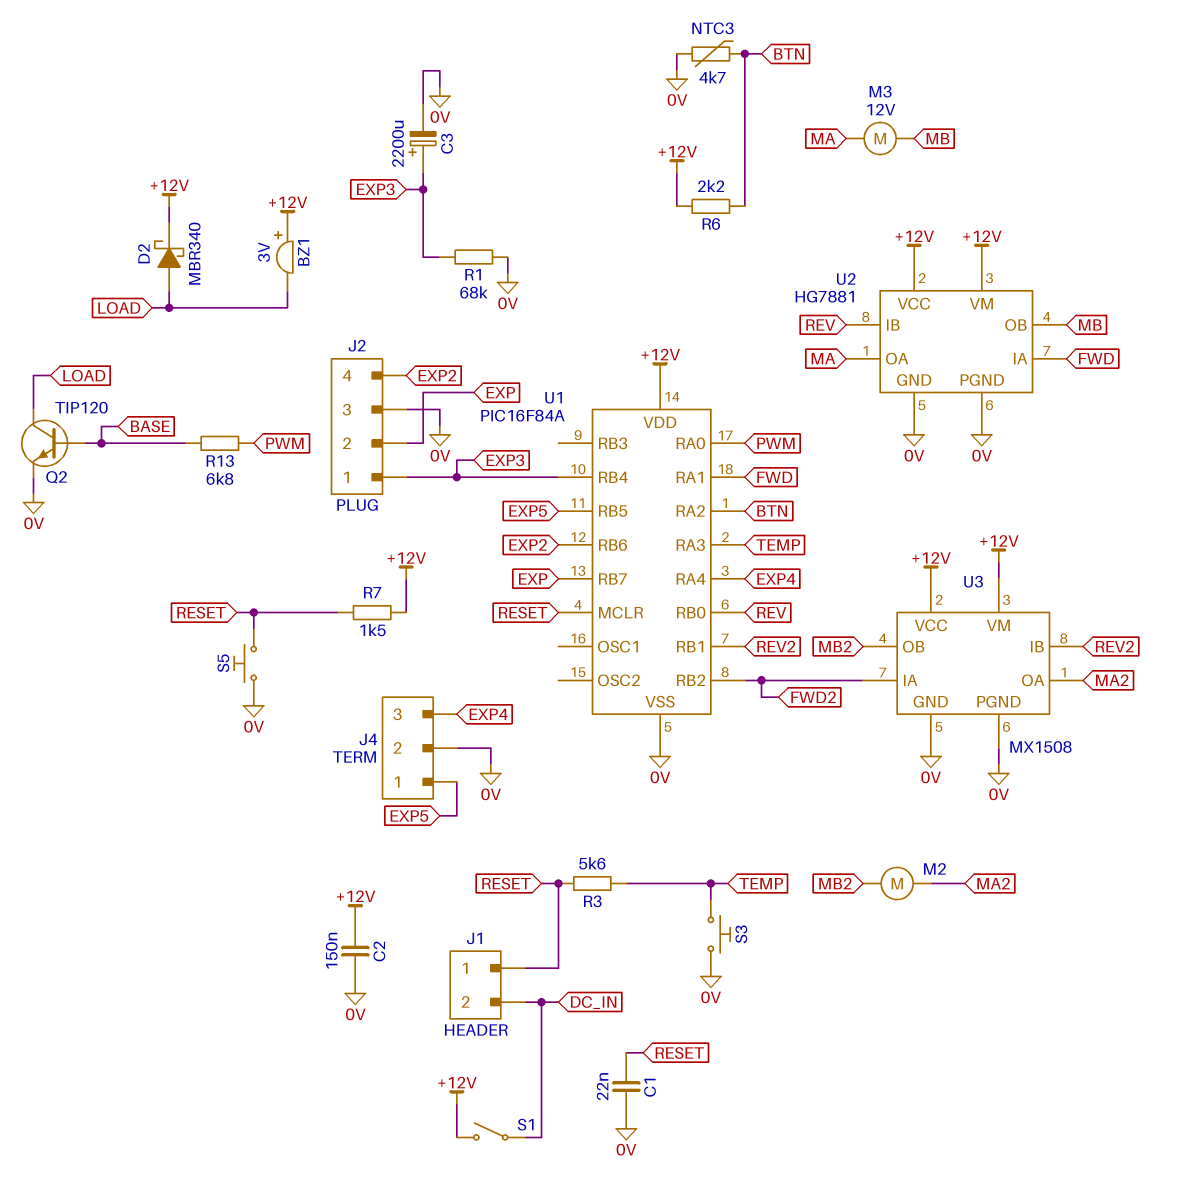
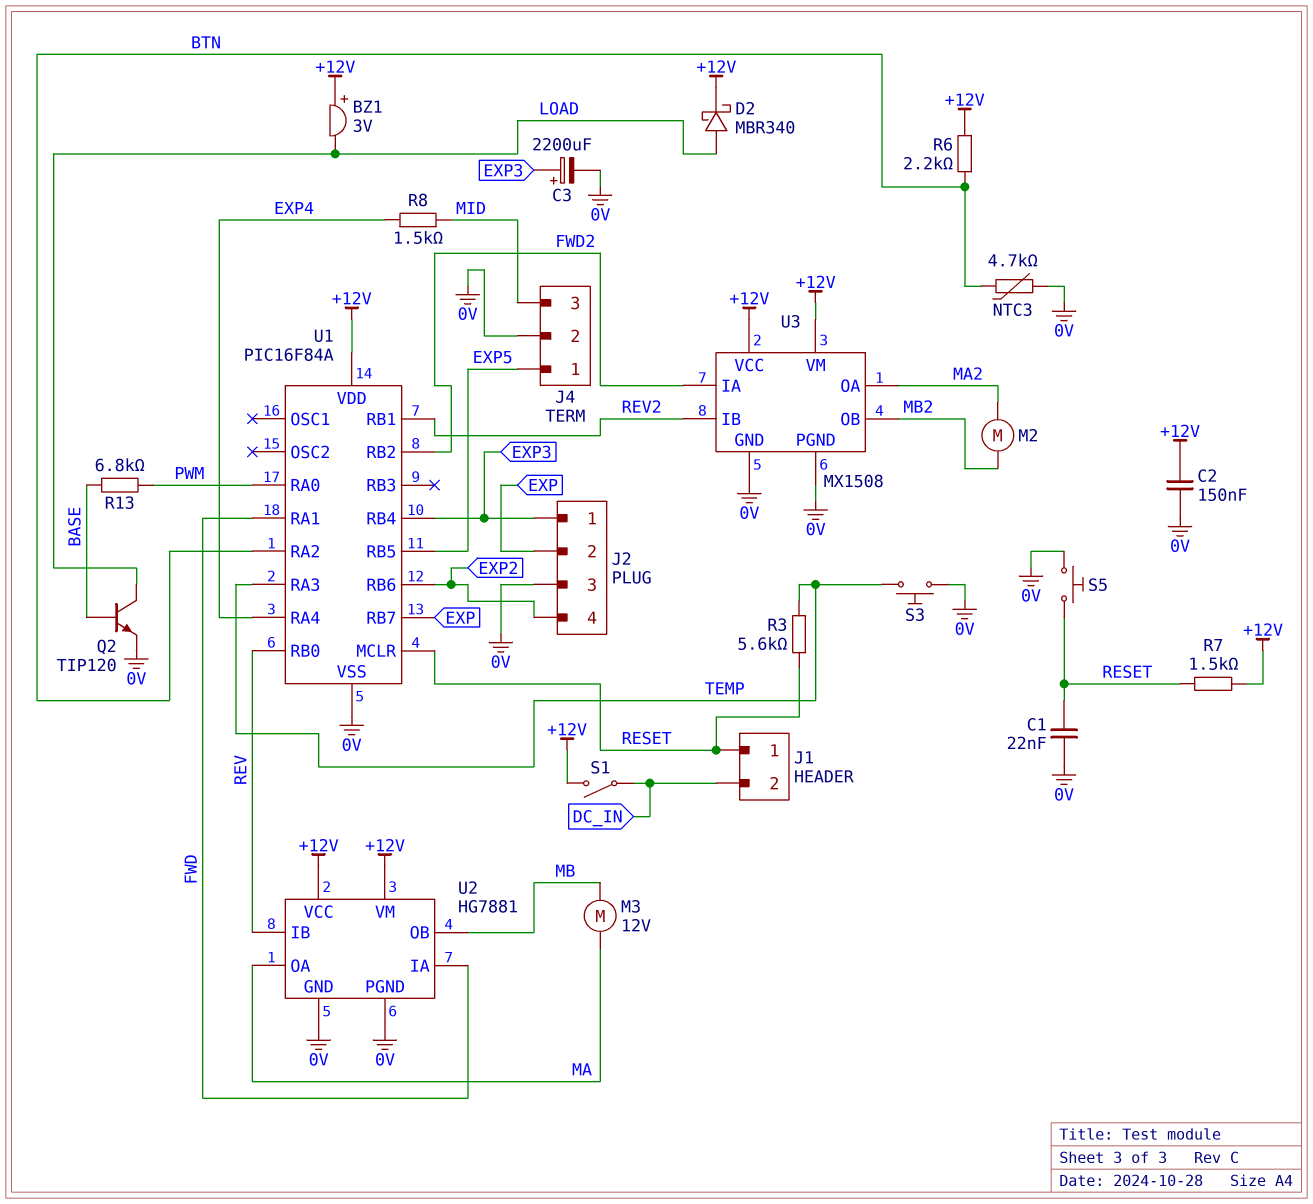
J4 pin 3: EXP4 -> MID
R1: 68k (0V, EXP3) -> none
R8: none -> 1.5k (EXP4, MID)

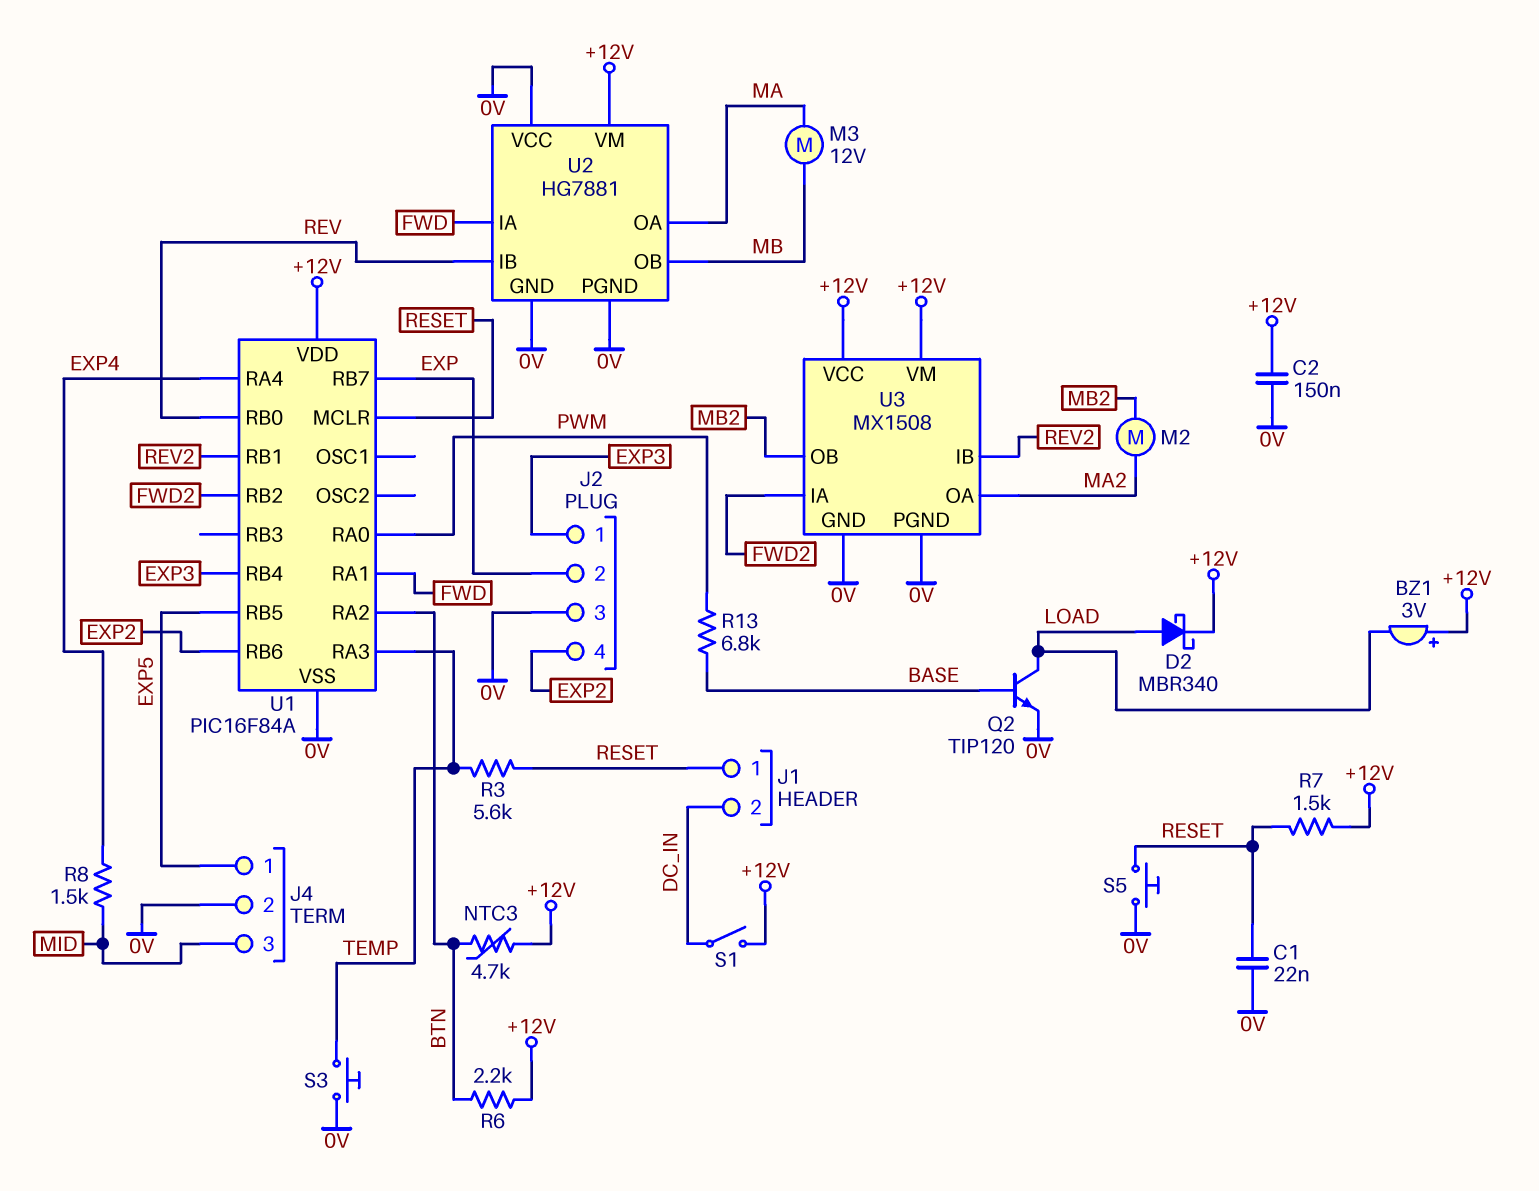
C3: 2200uF (plus EXP3, minus 0V) -> none
NTC3: 4.7k (0V, BTN) -> 4.7k (+12V, BTN)
U2 pin VCC: +12V -> 0V

